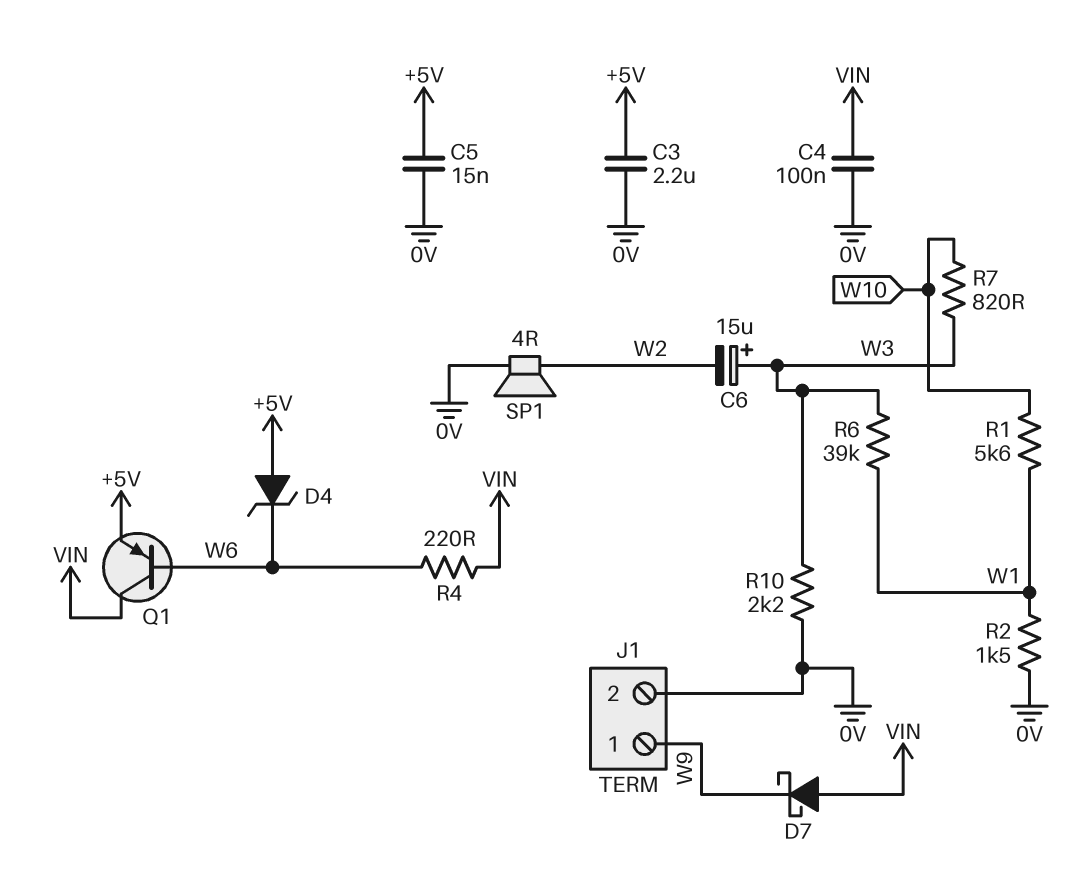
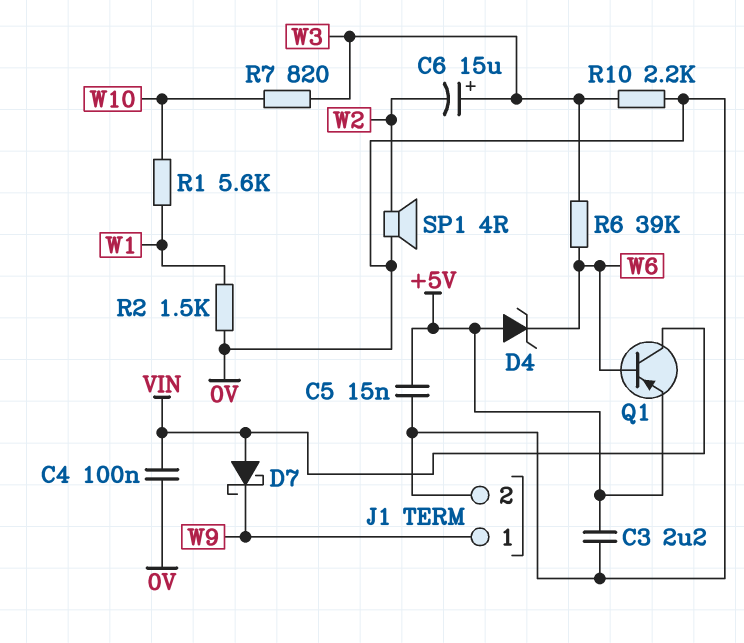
R4: 220 (VIN, W6) -> none
R6: 39k (W1, W3) -> 39k (W3, W6)

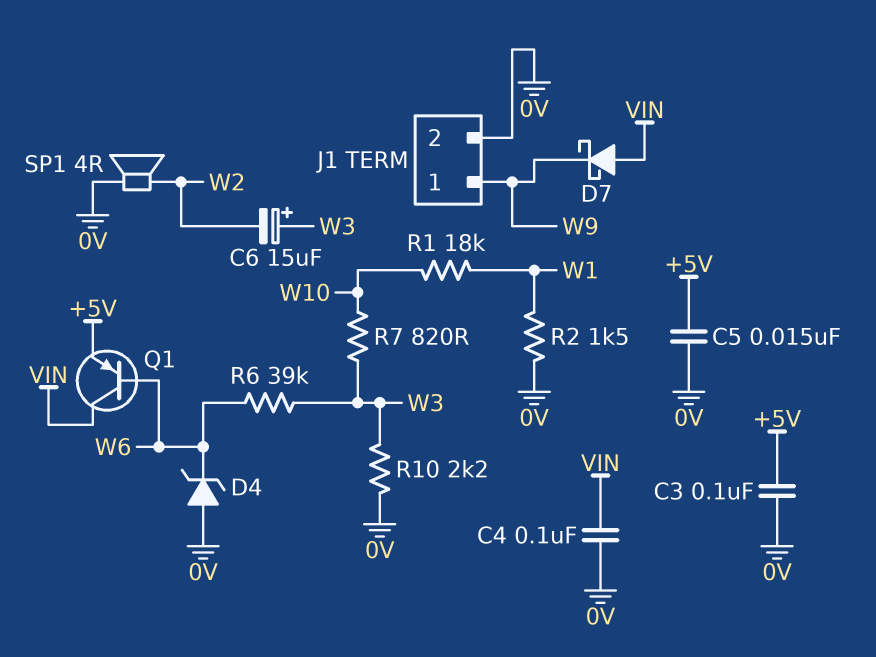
C3: 2.2uF (+5V, 0V) -> 100nF (+5V, 0V)
D4: zener (A +5V, K W6) -> zener (A 0V, K W6)
R1: 5.6k (W1, W10) -> 18k (W1, W10)

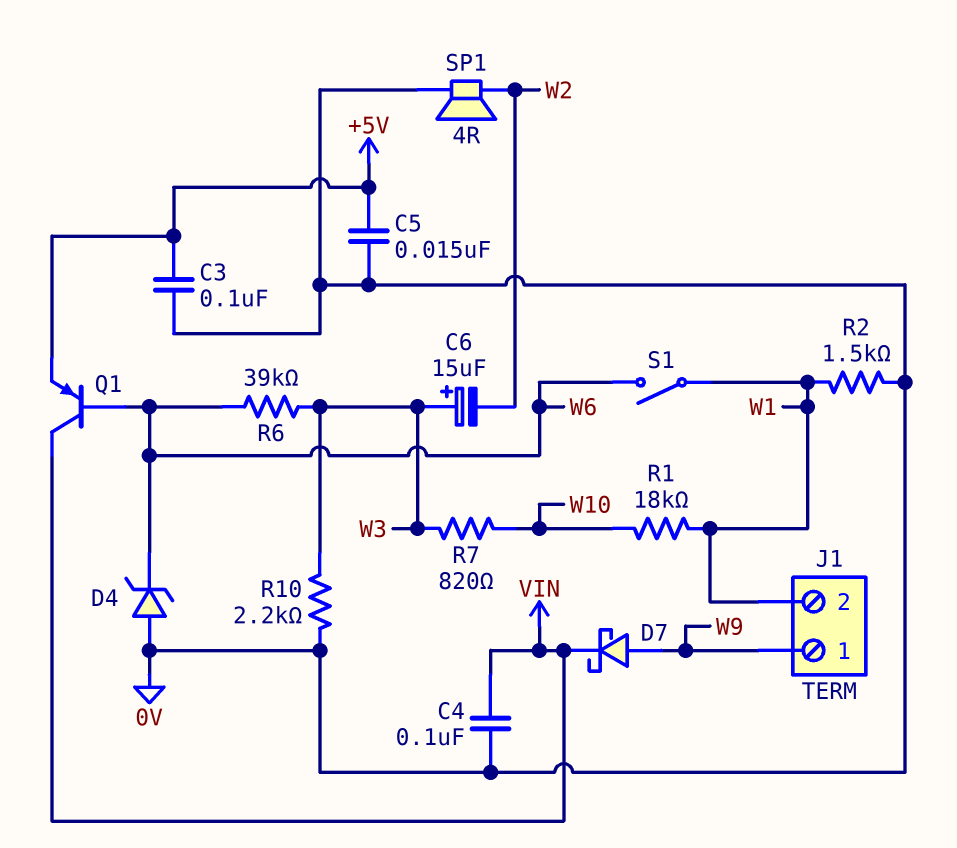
D7: schottky (A VIN, K W9) -> schottky (A W9, K VIN)
J1 pin 2: 0V -> W1
S1: none -> switch (W1, W6)

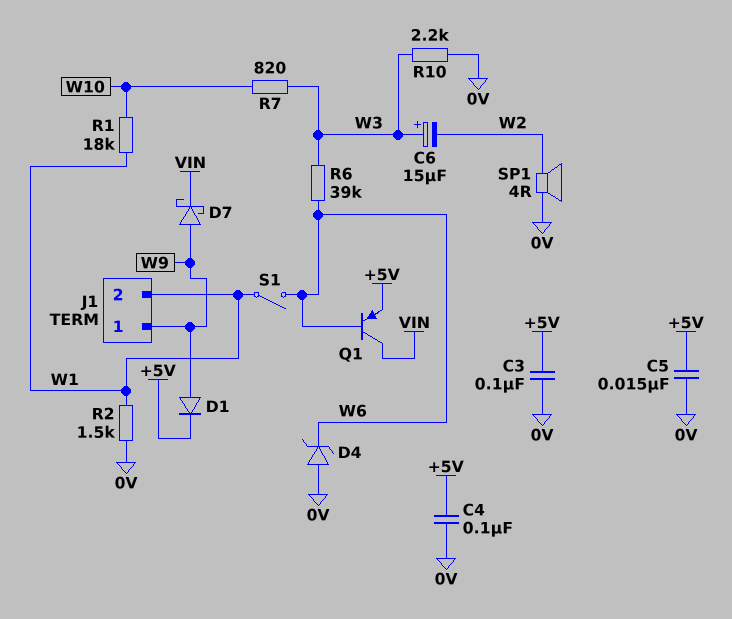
C4: 100nF (0V, VIN) -> 100nF (+5V, 0V)
D1: none -> diode (A W9, K +5V)

